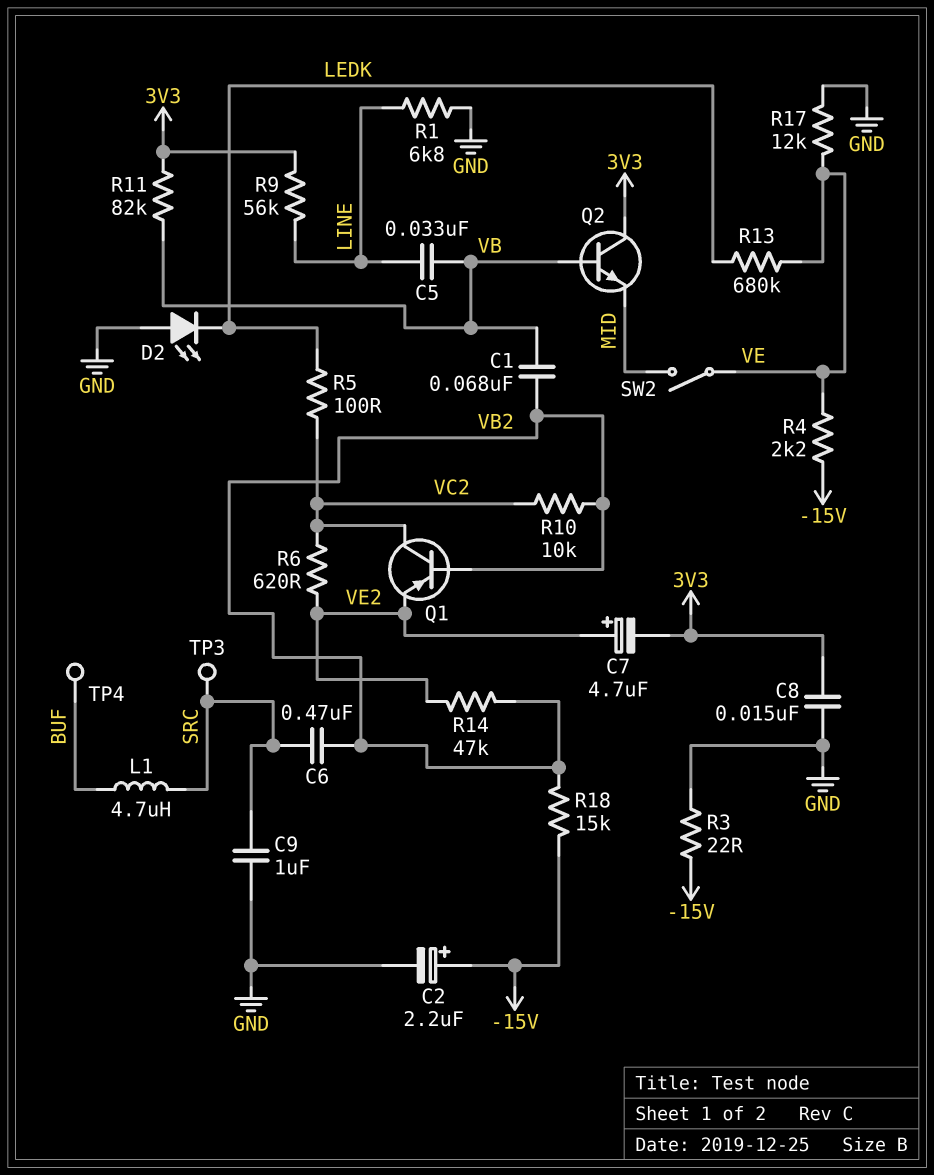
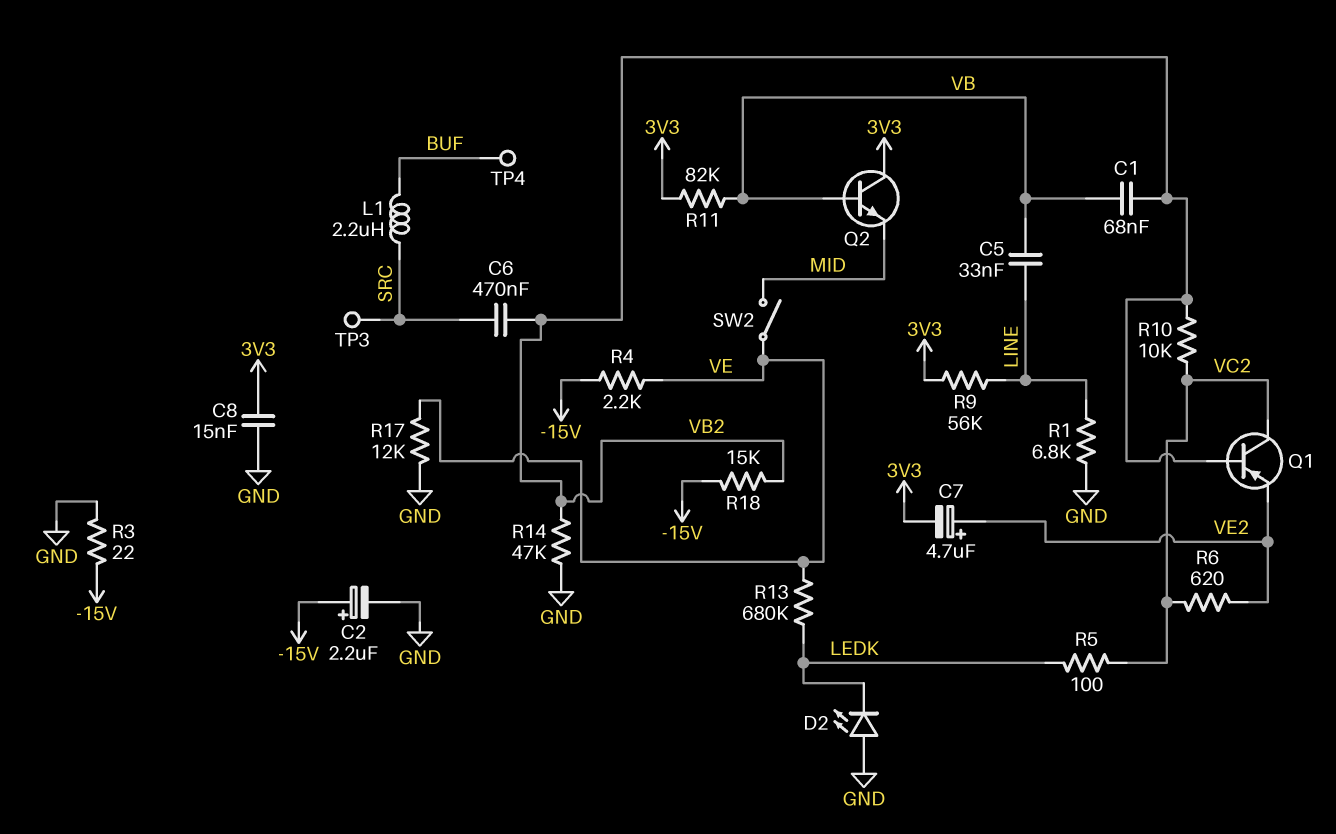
C9: 1uF (GND, SRC) -> none
L1: 4.7uH (BUF, SRC) -> 2.2uH (BUF, SRC)
R14: 47k (VB2, VE2) -> 47k (GND, VB2)

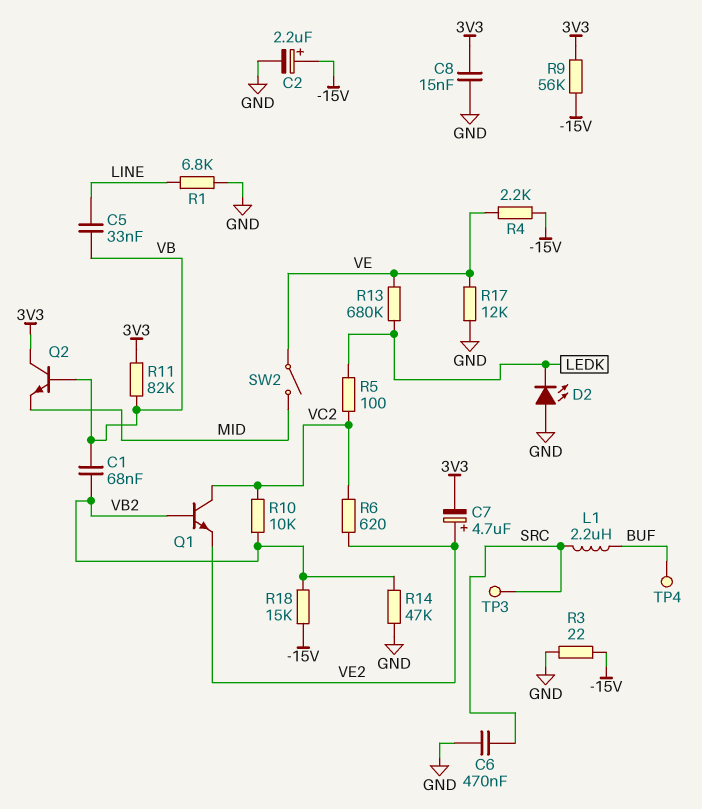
C6: 470nF (SRC, VB2) -> 470nF (GND, SRC)
Q1: PNP (B VB2, C VC2, E VE2) -> NPN (B VB2, C VC2, E VE2)
R9: 56k (3V3, LINE) -> 56k (-15V, 3V3)

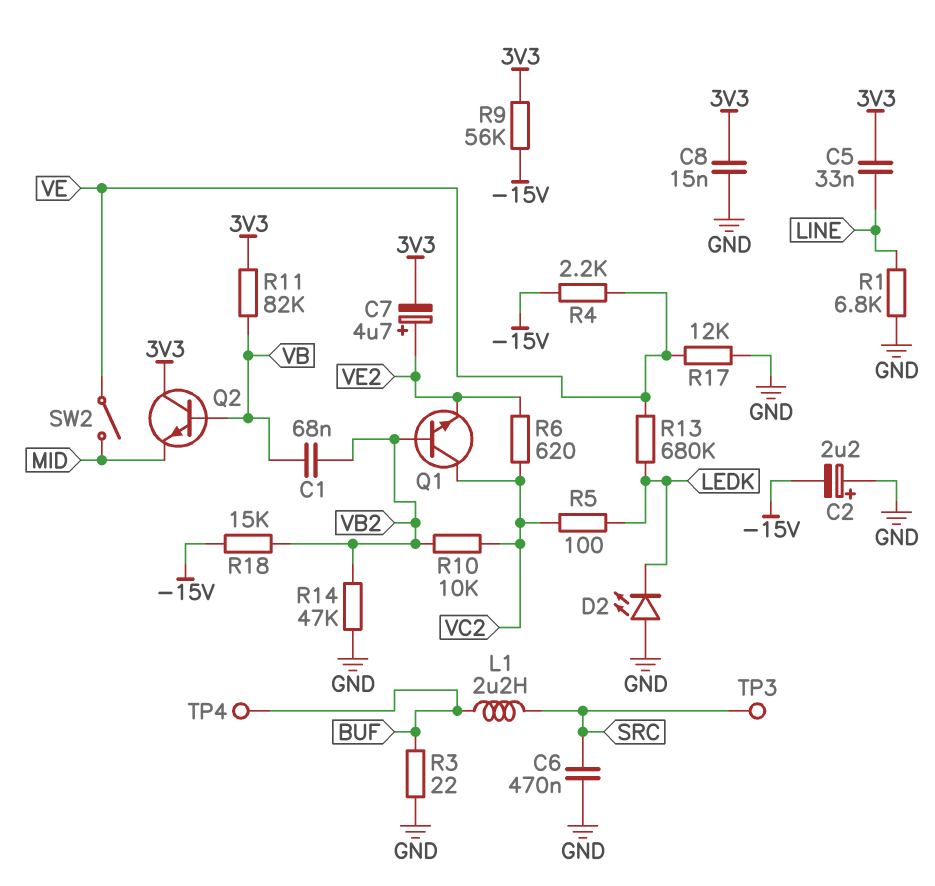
C2: 2.2uF (plus -15V, minus GND) -> 2.2uF (plus GND, minus -15V)
C5: 33nF (LINE, VB) -> 33nF (3V3, LINE)
R3: 22 (-15V, GND) -> 22 (BUF, GND)

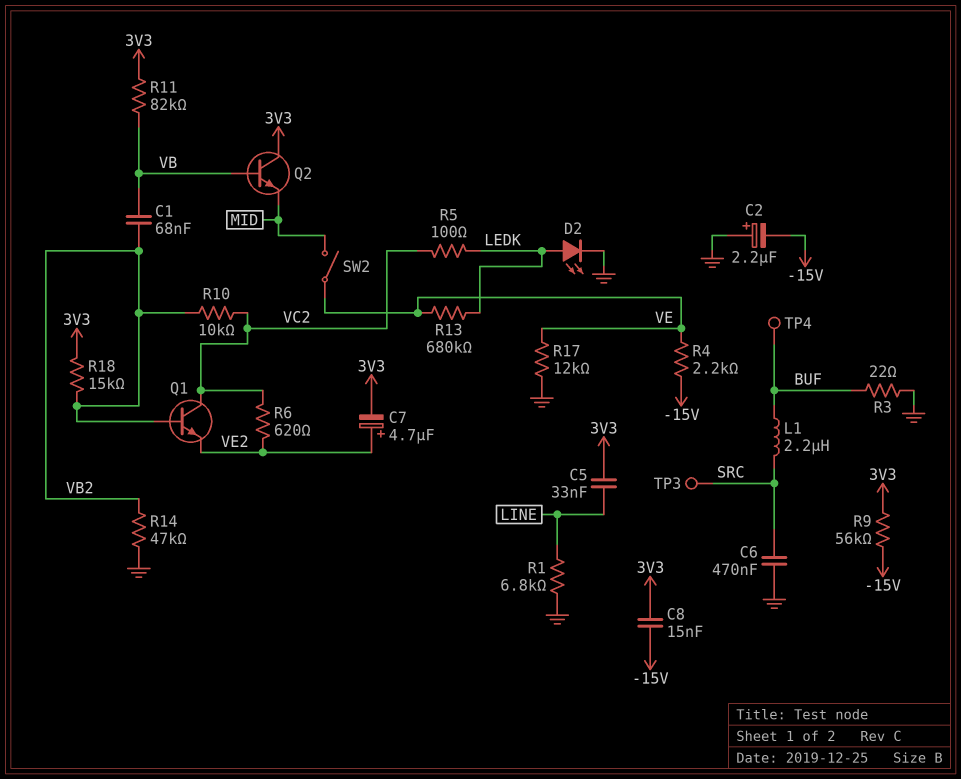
C8: 15nF (3V3, GND) -> 15nF (-15V, 3V3)
D2: LED (A GND, K LEDK) -> LED (A LEDK, K GND)
R18: 15k (-15V, VB2) -> 15k (3V3, VB2)

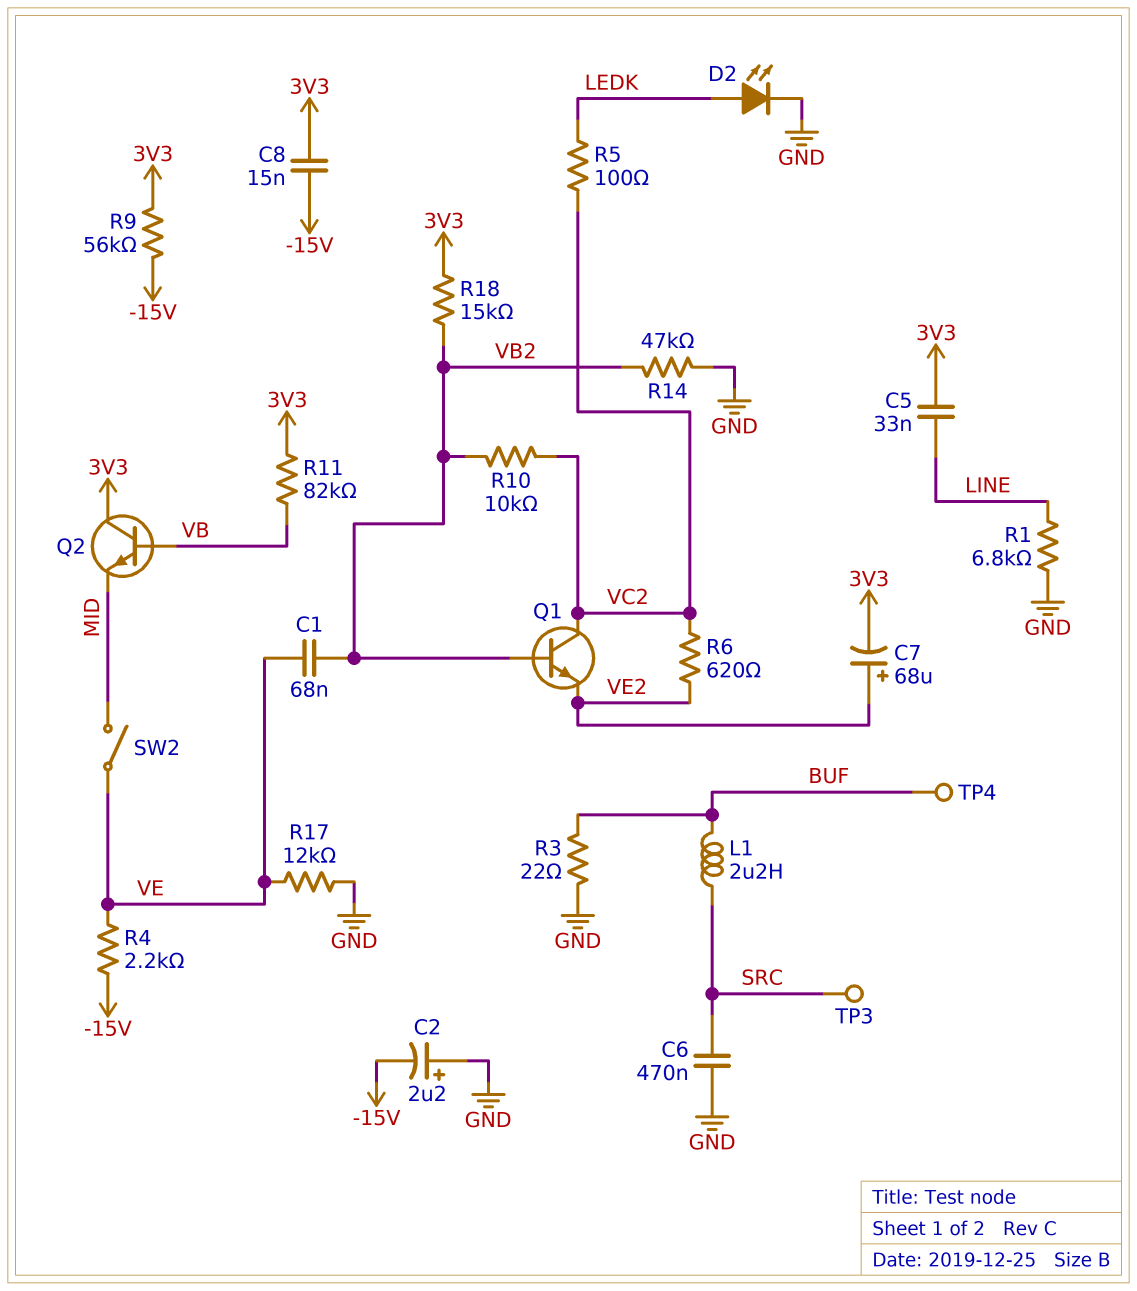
C1: 68nF (VB, VB2) -> 68nF (VB2, VE)
C7: 4.7uF (plus VE2, minus 3V3) -> 68uF (plus VE2, minus 3V3)
R13: 680k (LEDK, VE) -> none

